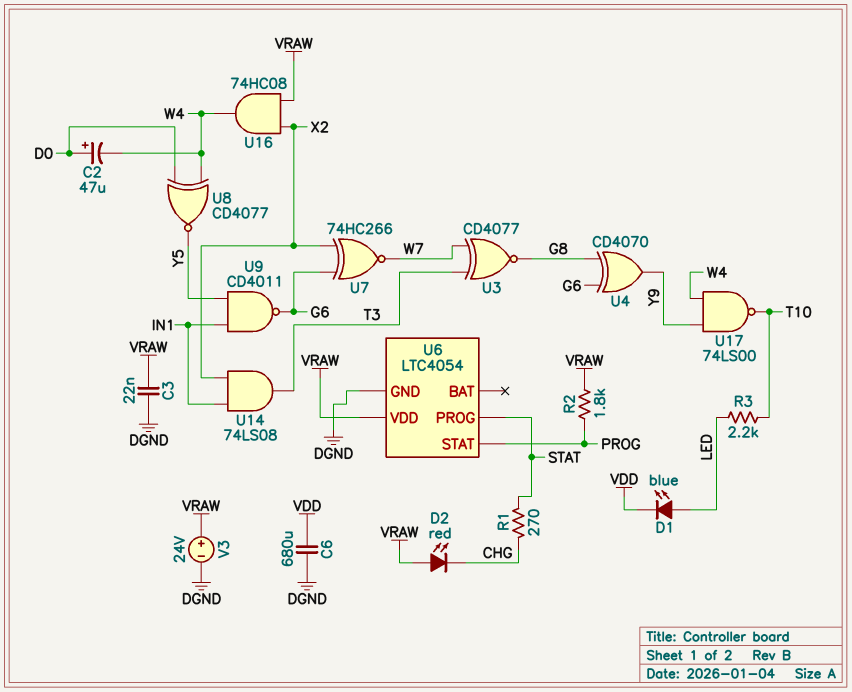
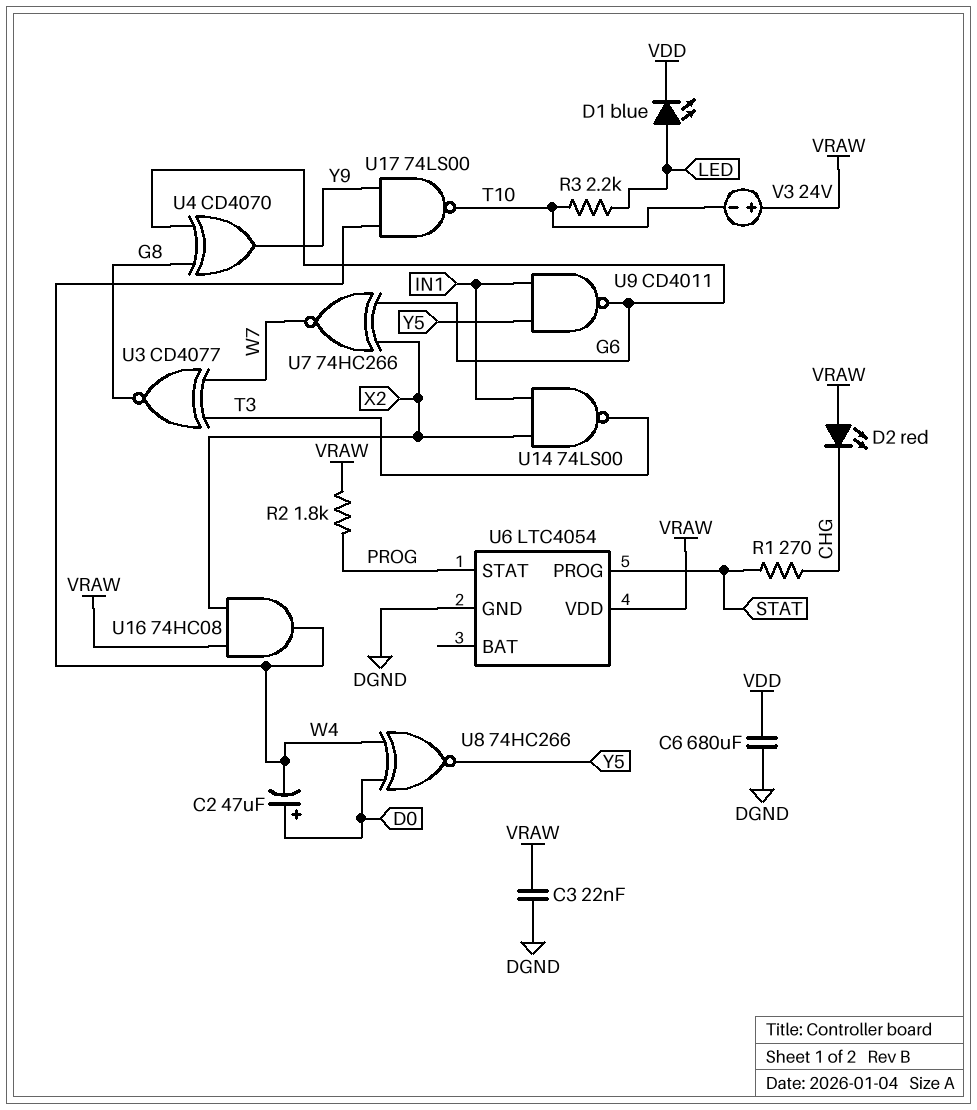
U8: XNOR CD4077 (in D0, in W4, out Y5) -> XNOR 74HC266 (in D0, in W4, out Y5)
U14: AND 74LS08 (in IN1, in X2, out T3) -> NAND 74LS00 (in IN1, in X2, out T3)
V3: 24V (plus VRAW, minus DGND) -> 24V (plus VRAW, minus T10)

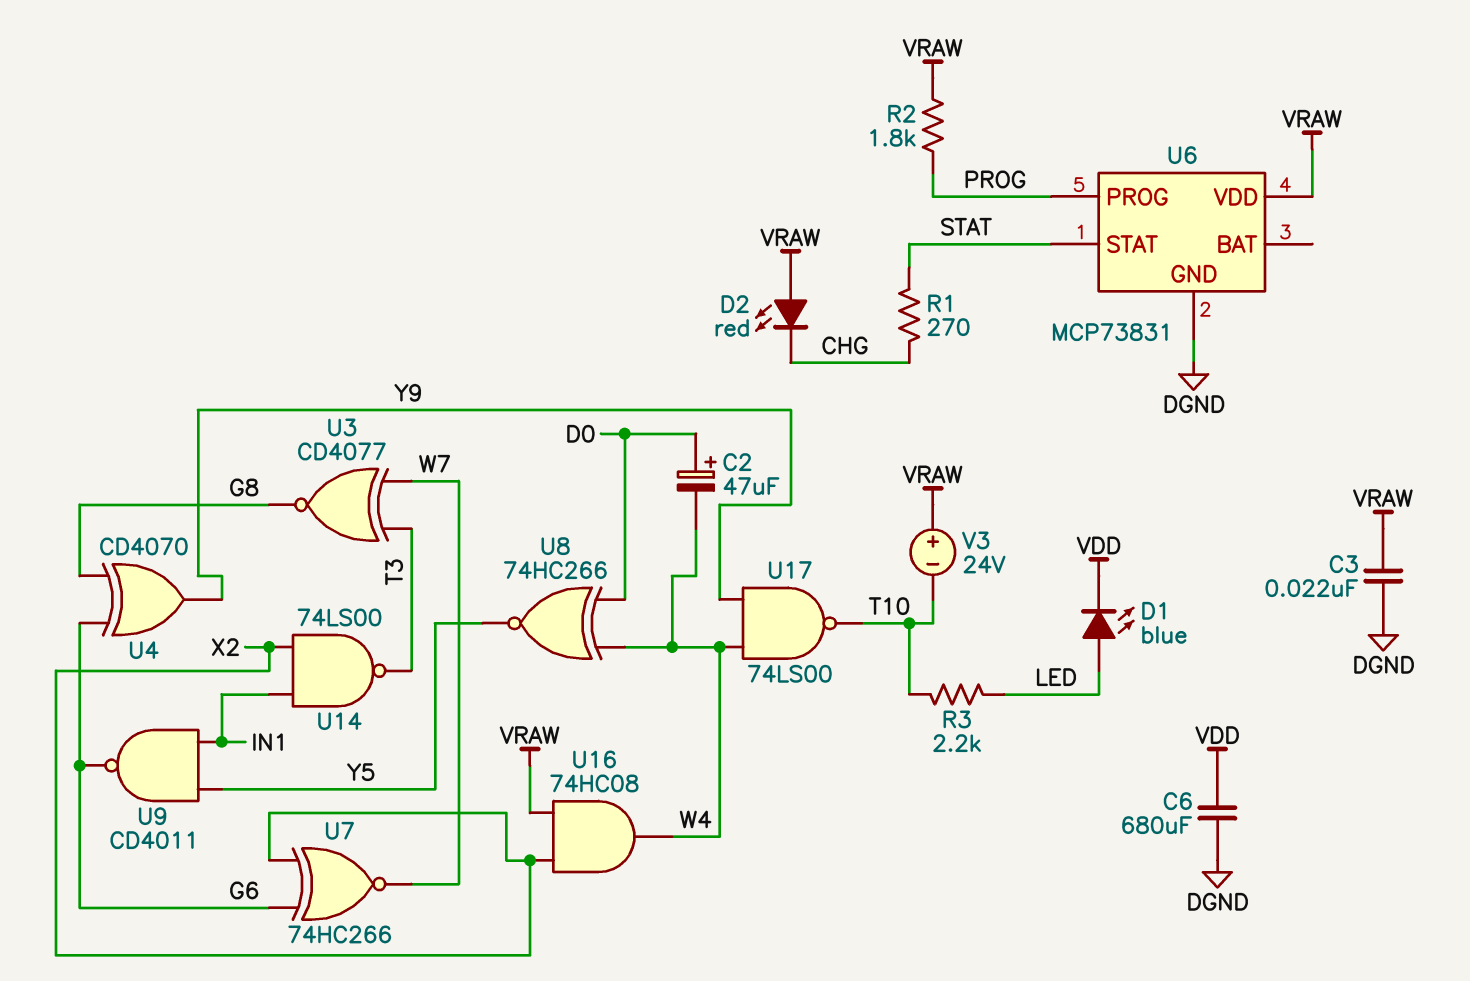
U6: LTC4054 -> MCP73831
U6 pin PROG: STAT -> PROG
U6 pin STAT: PROG -> STAT

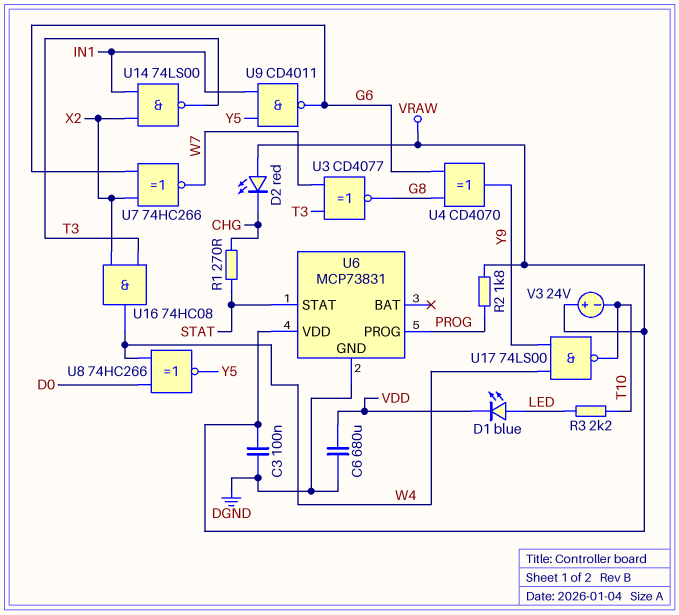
C2: 47uF (plus D0, minus W4) -> none
C3: 22nF (DGND, VRAW) -> 100nF (DGND, VRAW)
U16: AND 74HC08 (in VRAW, in X2, out W4) -> AND 74HC08 (in T3, in X2, out W4)

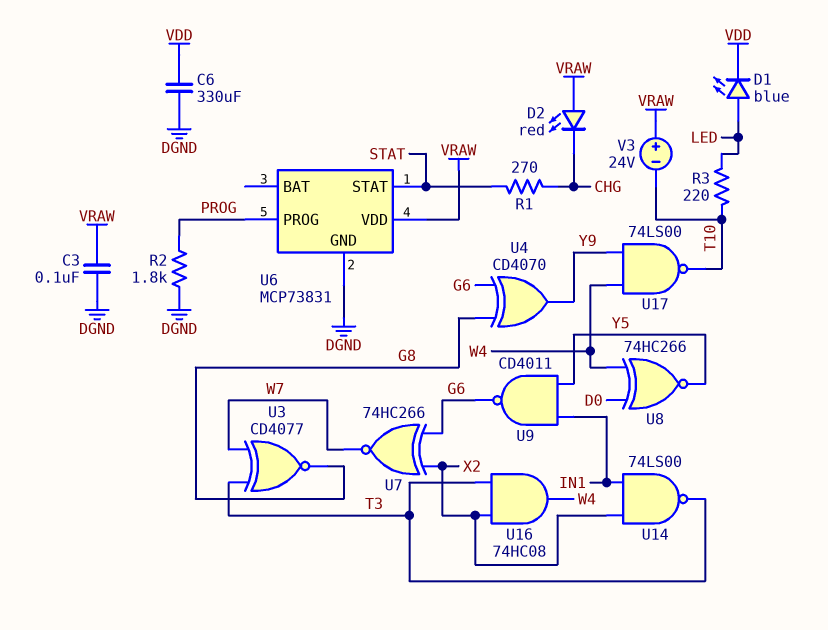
C6: 680uF (DGND, VDD) -> 330uF (DGND, VDD)
R2: 1.8k (PROG, VRAW) -> 1.8k (DGND, PROG)
R3: 2.2k (LED, T10) -> 220 (LED, T10)

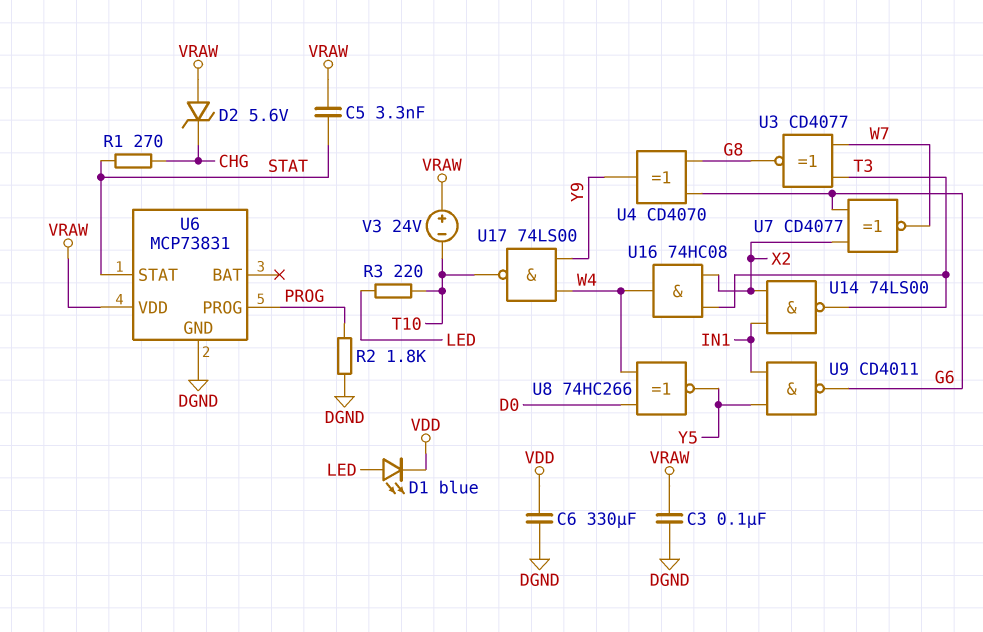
C5: none -> 3.3nF (STAT, VRAW)
D2: LED red (A VRAW, K CHG) -> zener 5.6V (A VRAW, K CHG)
U7: XNOR 74HC266 (in G6, in X2, out W7) -> XNOR CD4077 (in G6, in X2, out W7)

